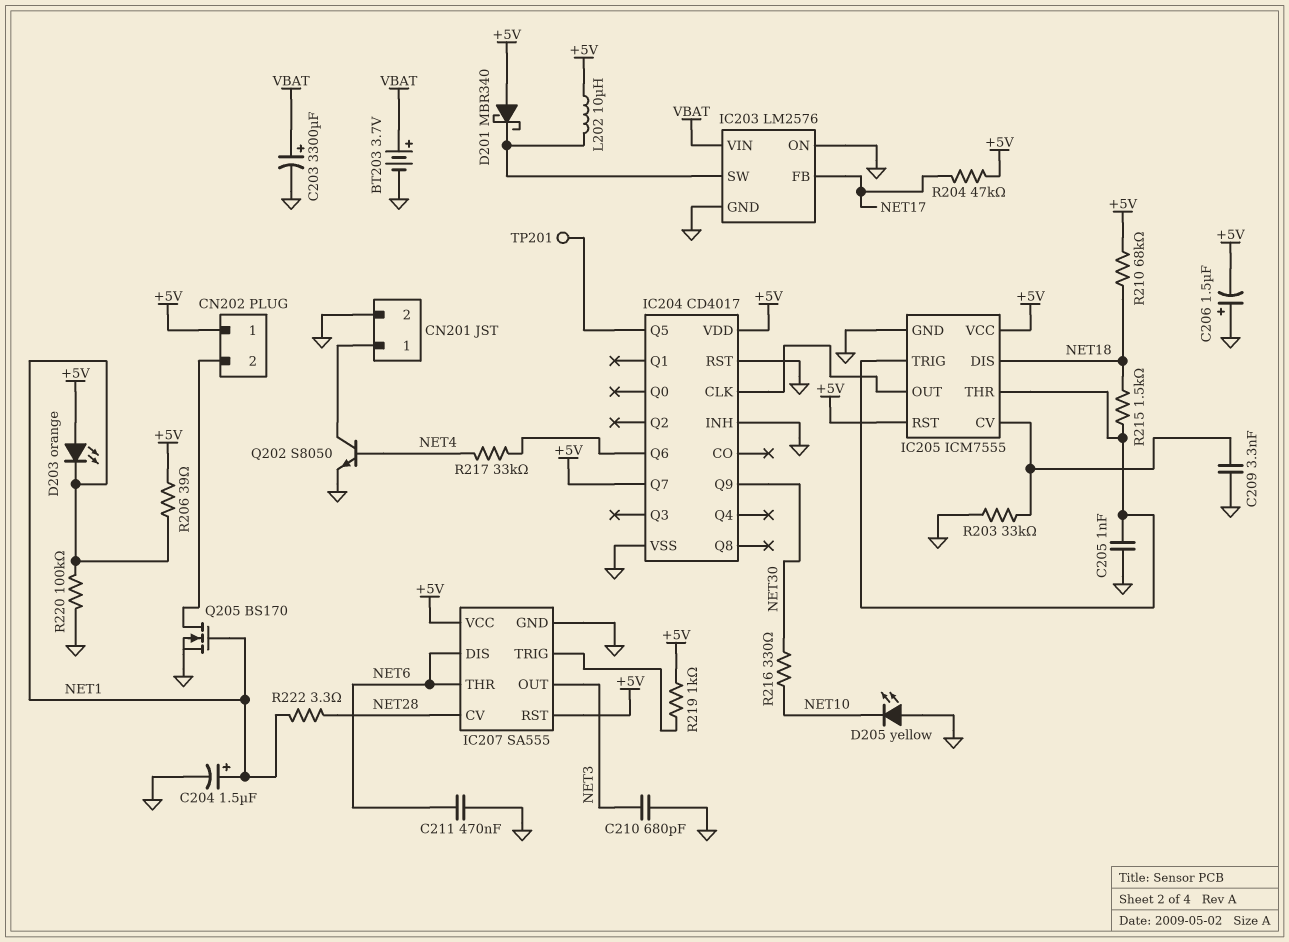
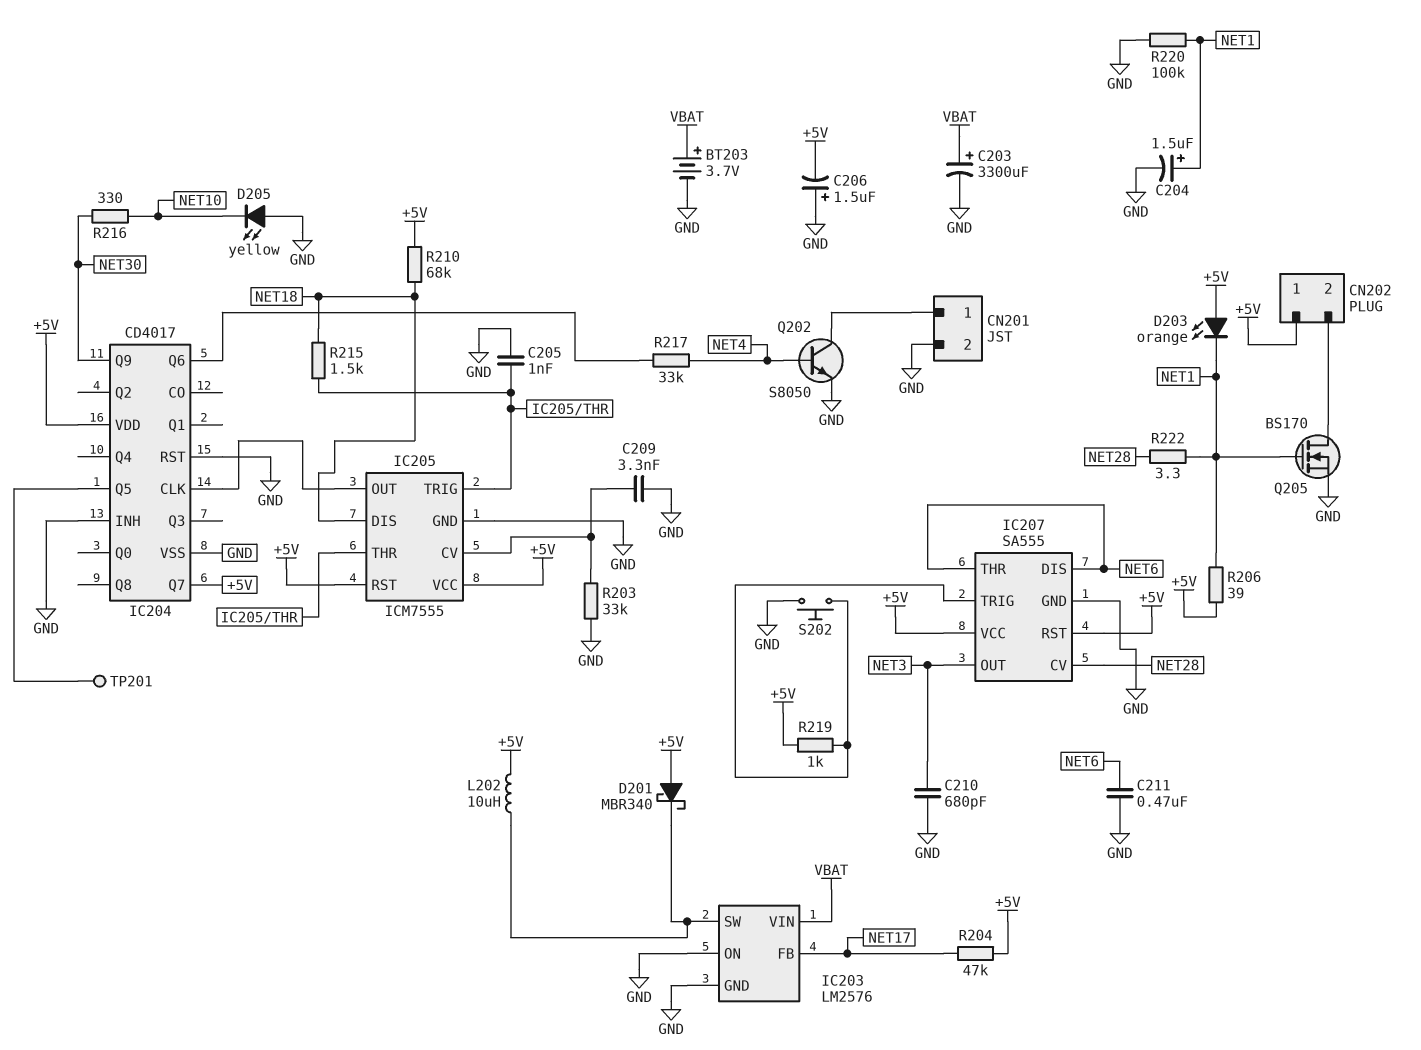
S202: none -> button (GND, IC207/TRIG)

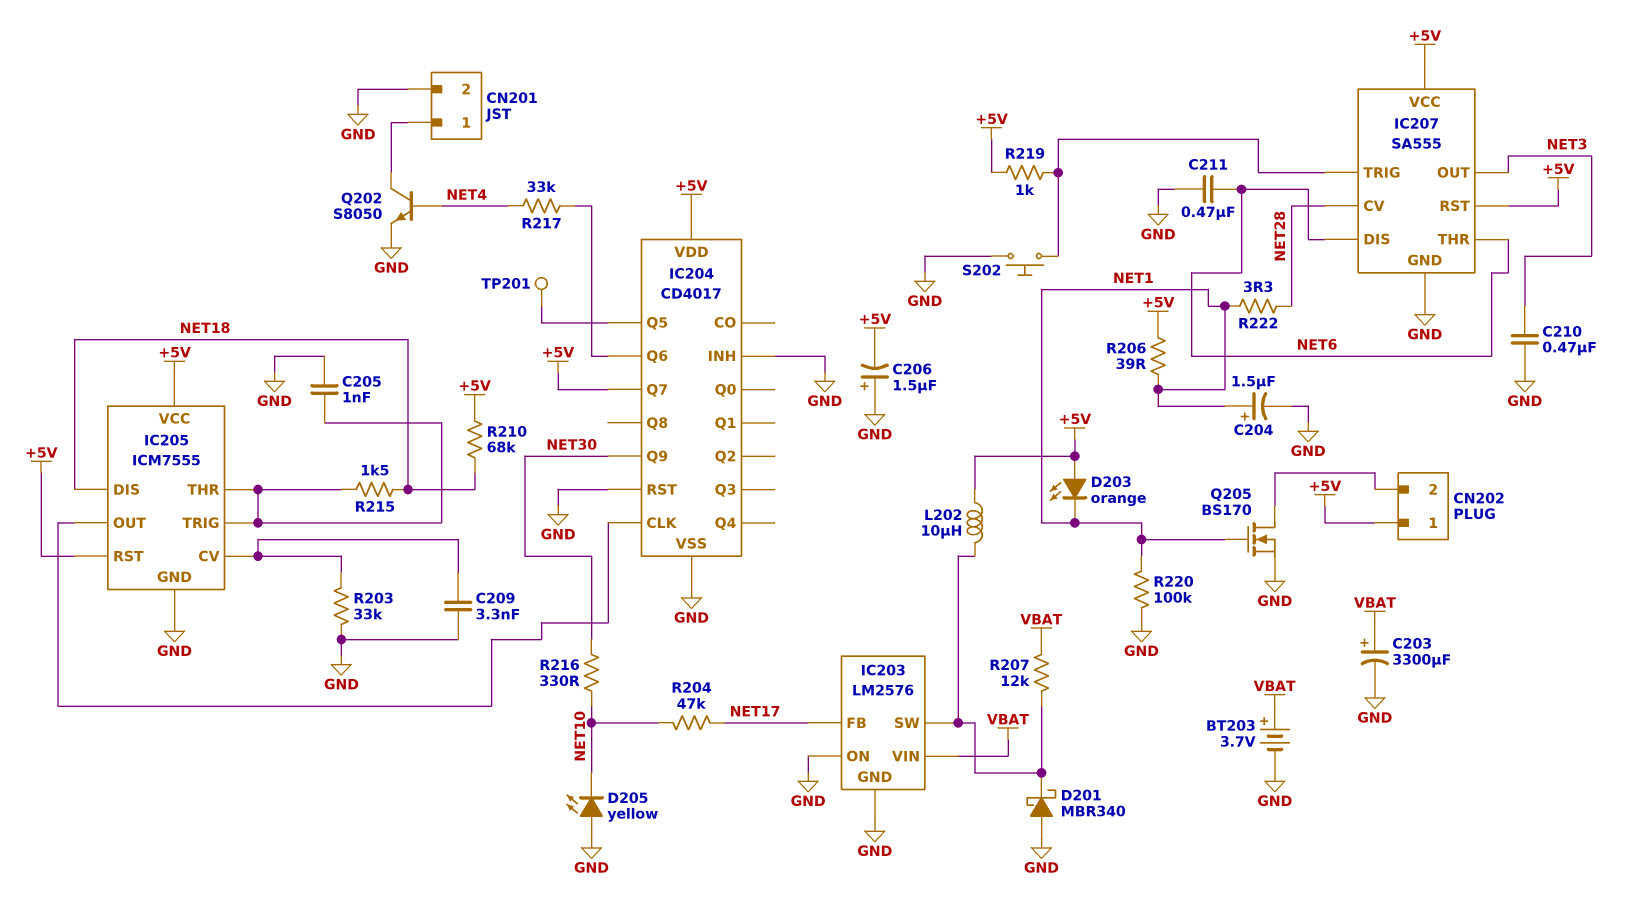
C210: 680pF (GND, NET3) -> 470nF (GND, NET3)
D201: schottky MBR340 (A +5V, K IC203/SW) -> schottky MBR340 (A GND, K IC203/SW)
R204: 47k (+5V, NET17) -> 47k (NET10, NET17)
R207: none -> 12k (IC203/SW, VBAT)

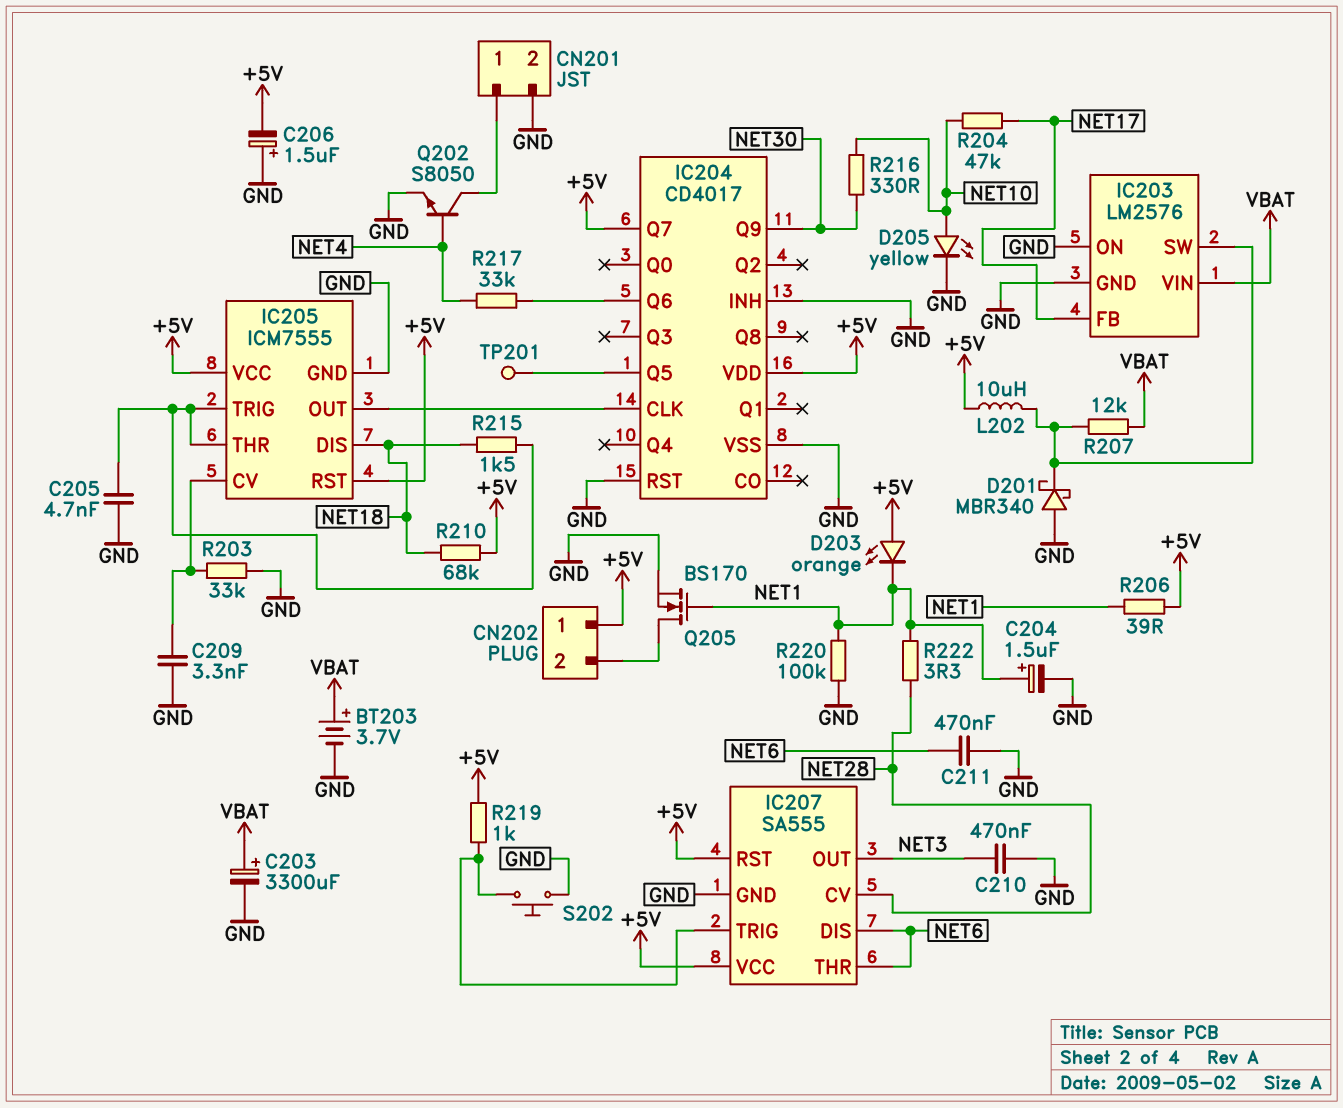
C205: 1nF (GND, IC205/THR) -> 4.7nF (GND, IC205/THR)
D205: LED yellow (A GND, K NET10) -> LED yellow (A NET10, K GND)

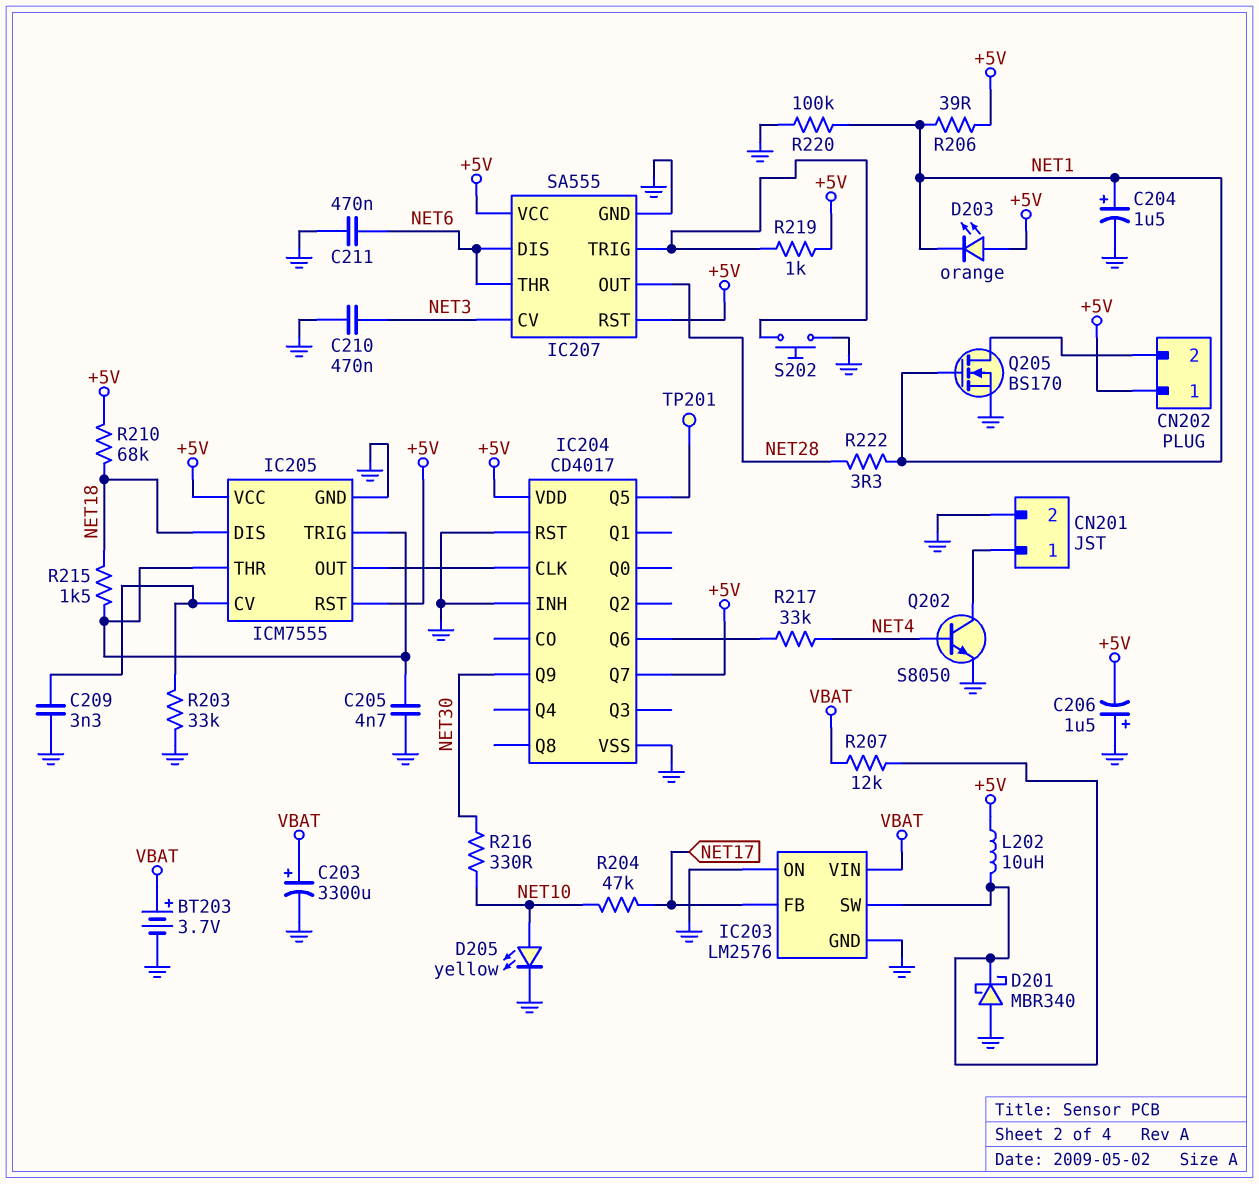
IC207 pin CV: NET28 -> NET3
IC207 pin OUT: NET3 -> NET28

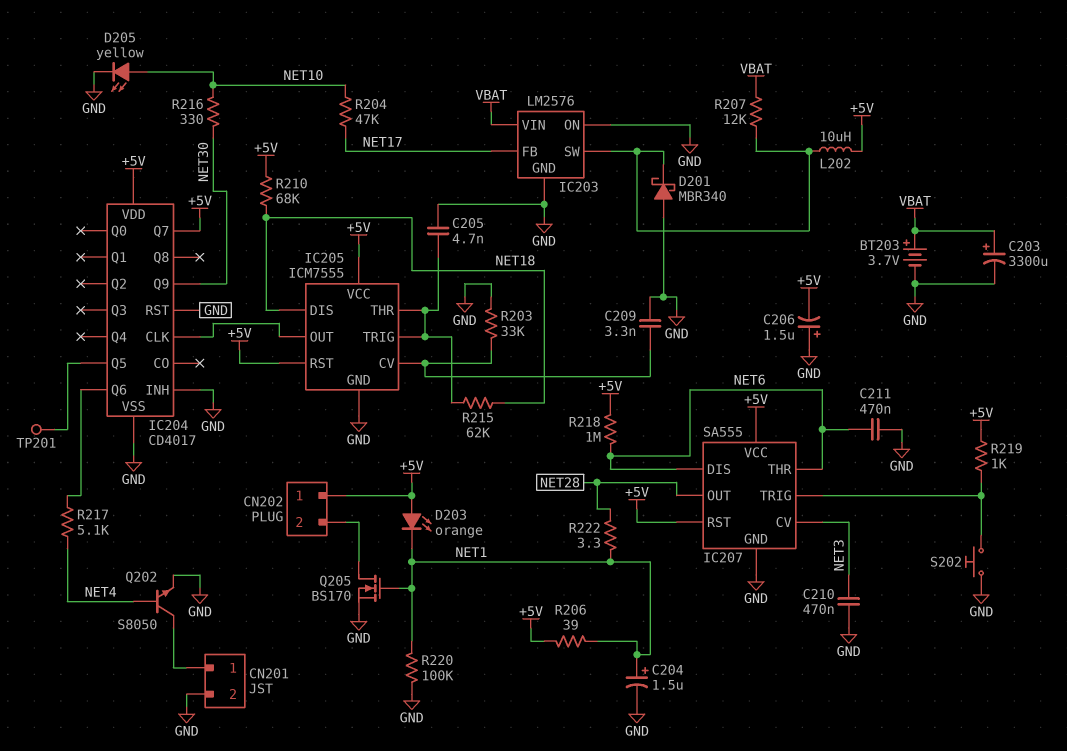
R215: 1.5k (IC205/THR, NET18) -> 62k (IC205/THR, NET18)
R217: 33k (IC204/Q6, NET4) -> 5.1k (IC204/Q6, NET4)
R218: none -> 1M (+5V, NET6)

